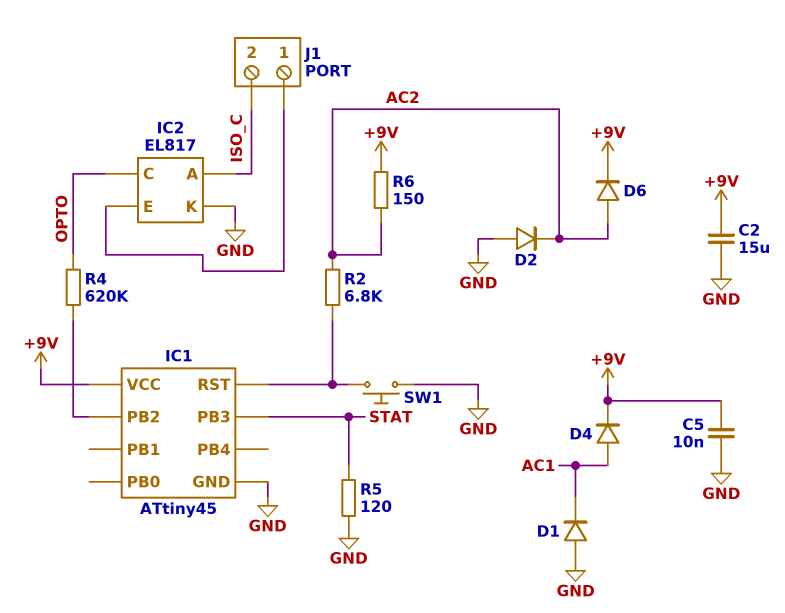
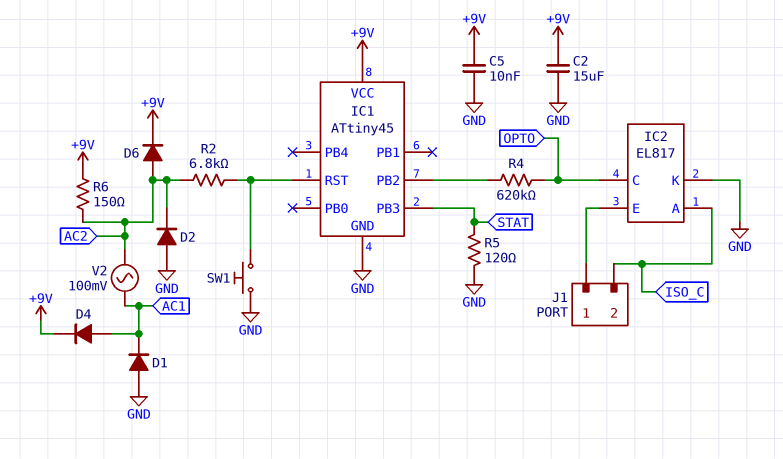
V2: none -> AC 100mV (AC1, AC2)

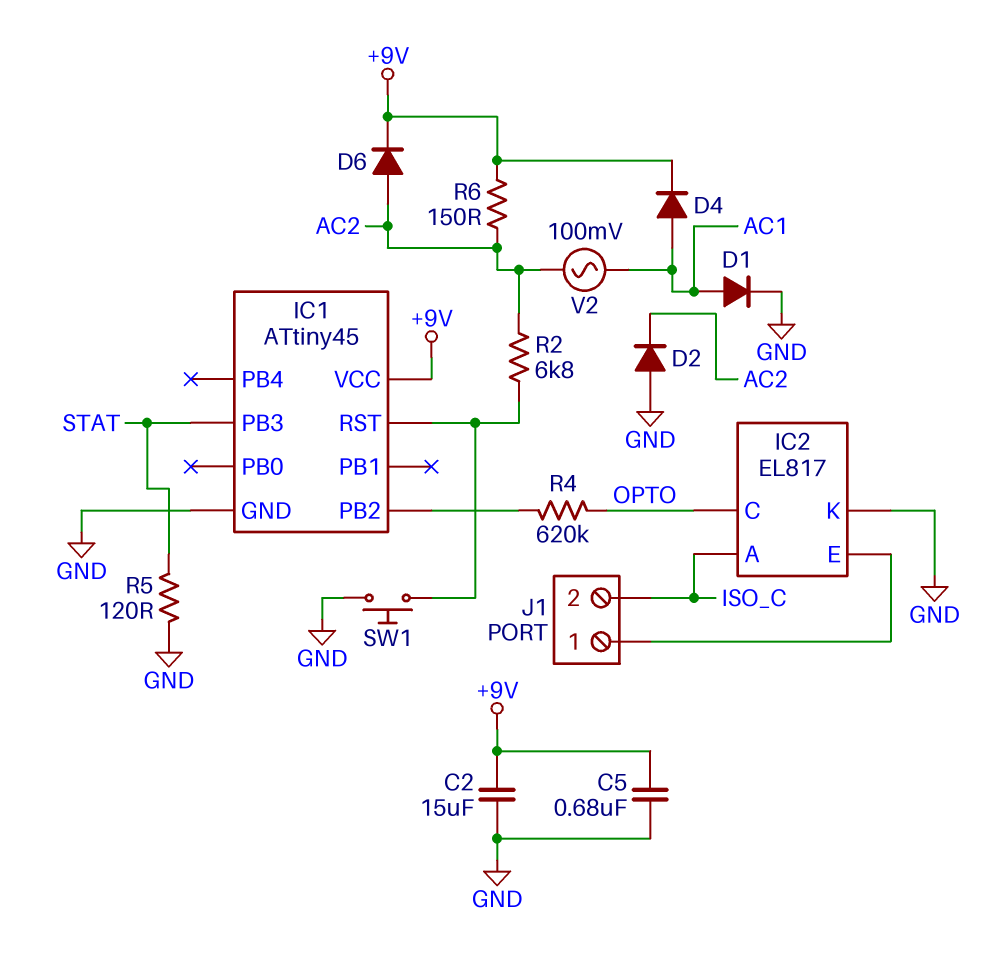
C5: 10nF (+9V, GND) -> 680nF (+9V, GND)
D1: diode (A GND, K AC1) -> diode (A AC1, K GND)

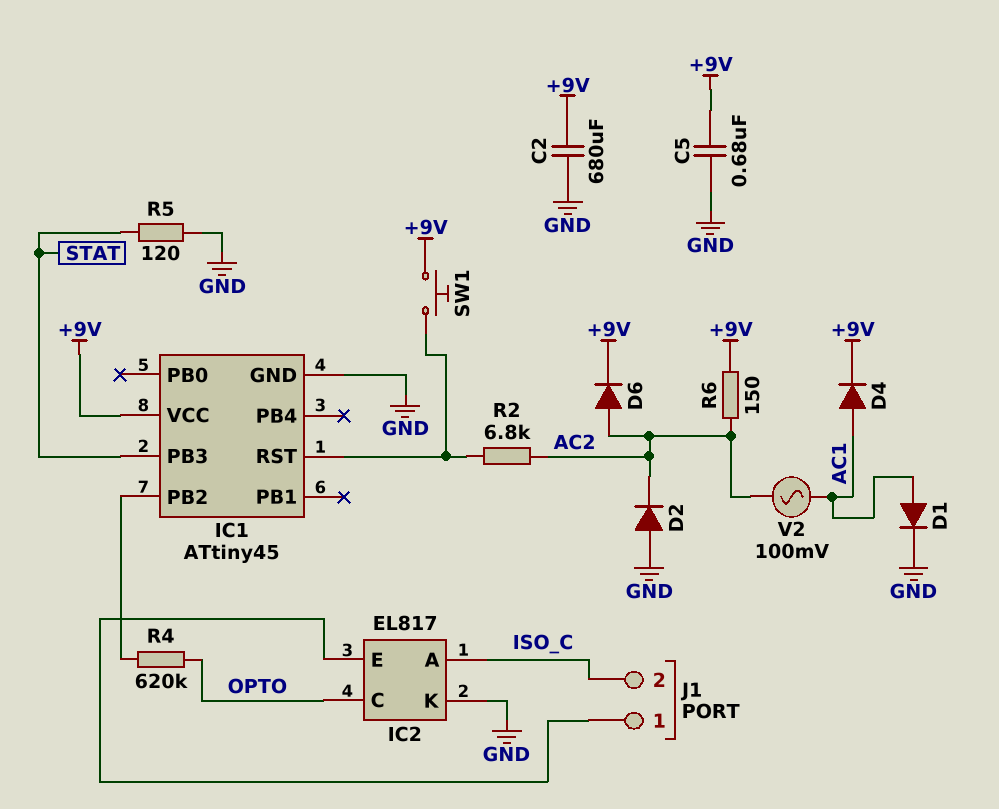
C2: 15uF (+9V, GND) -> 680uF (+9V, GND)
SW1: button (GND, IC1/RST) -> button (+9V, IC1/RST)

